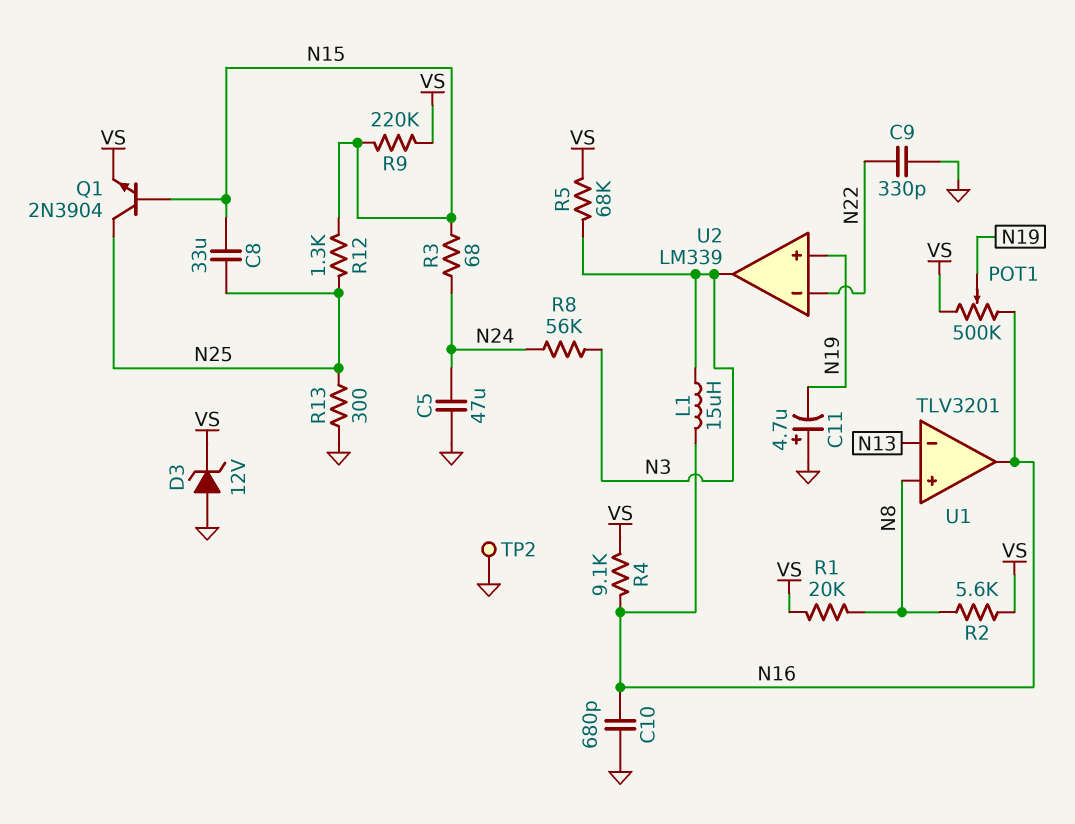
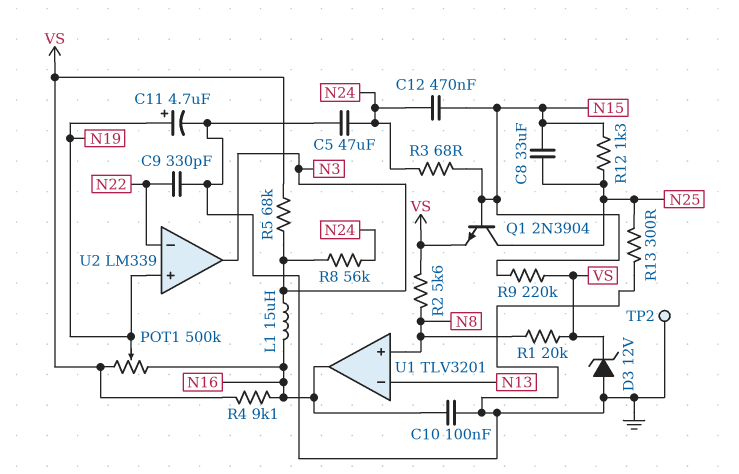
C10: 680pF (GND, N16) -> 100nF (GND, N16)
C11: 4.7uF (plus GND, minus N19) -> 4.7uF (plus N19, minus GND)
C12: none -> 470nF (N15, N24)

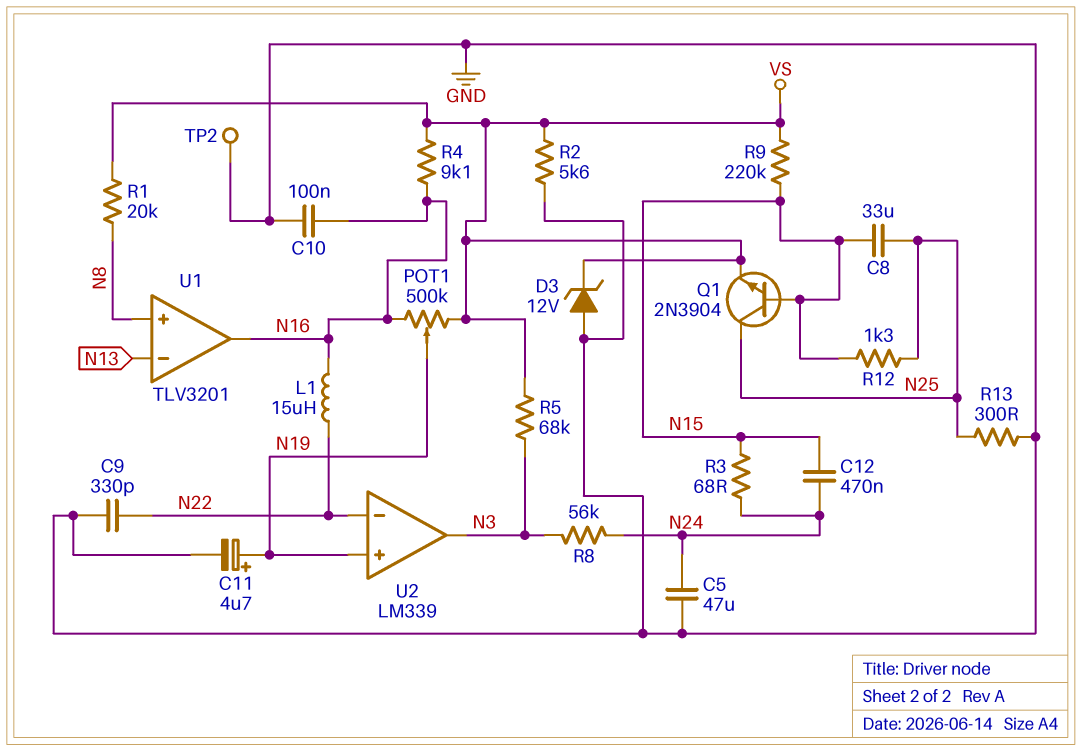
L1: 15uH (N3, N16) -> 15uH (N16, N22)
R2: 5.6k (N8, VS) -> 5.6k (GND, VS)

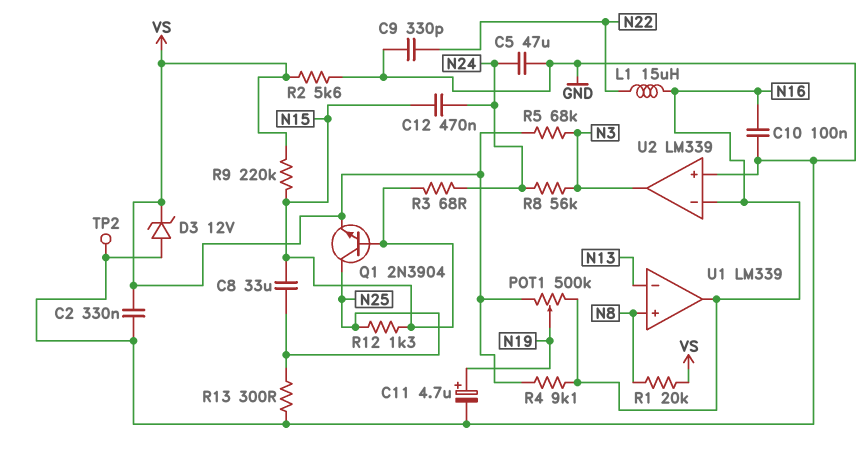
C2: none -> 330nF (GND, VS)
U1: TLV3201 -> LM339
U2 pin in+: N19 -> GND
U2 pin in-: N22 -> N16

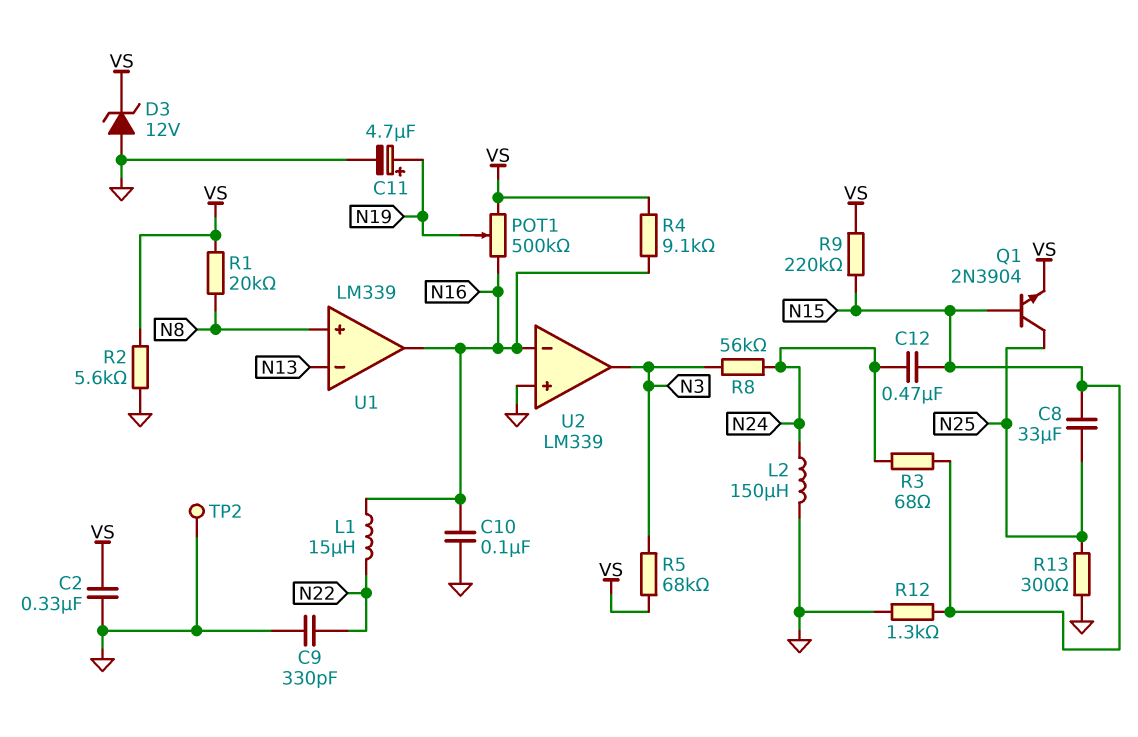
C5: 47uF (GND, N24) -> none
L2: none -> 150uH (GND, N24)
R12: 1.3k (N15, N25) -> 1.3k (GND, N15)

